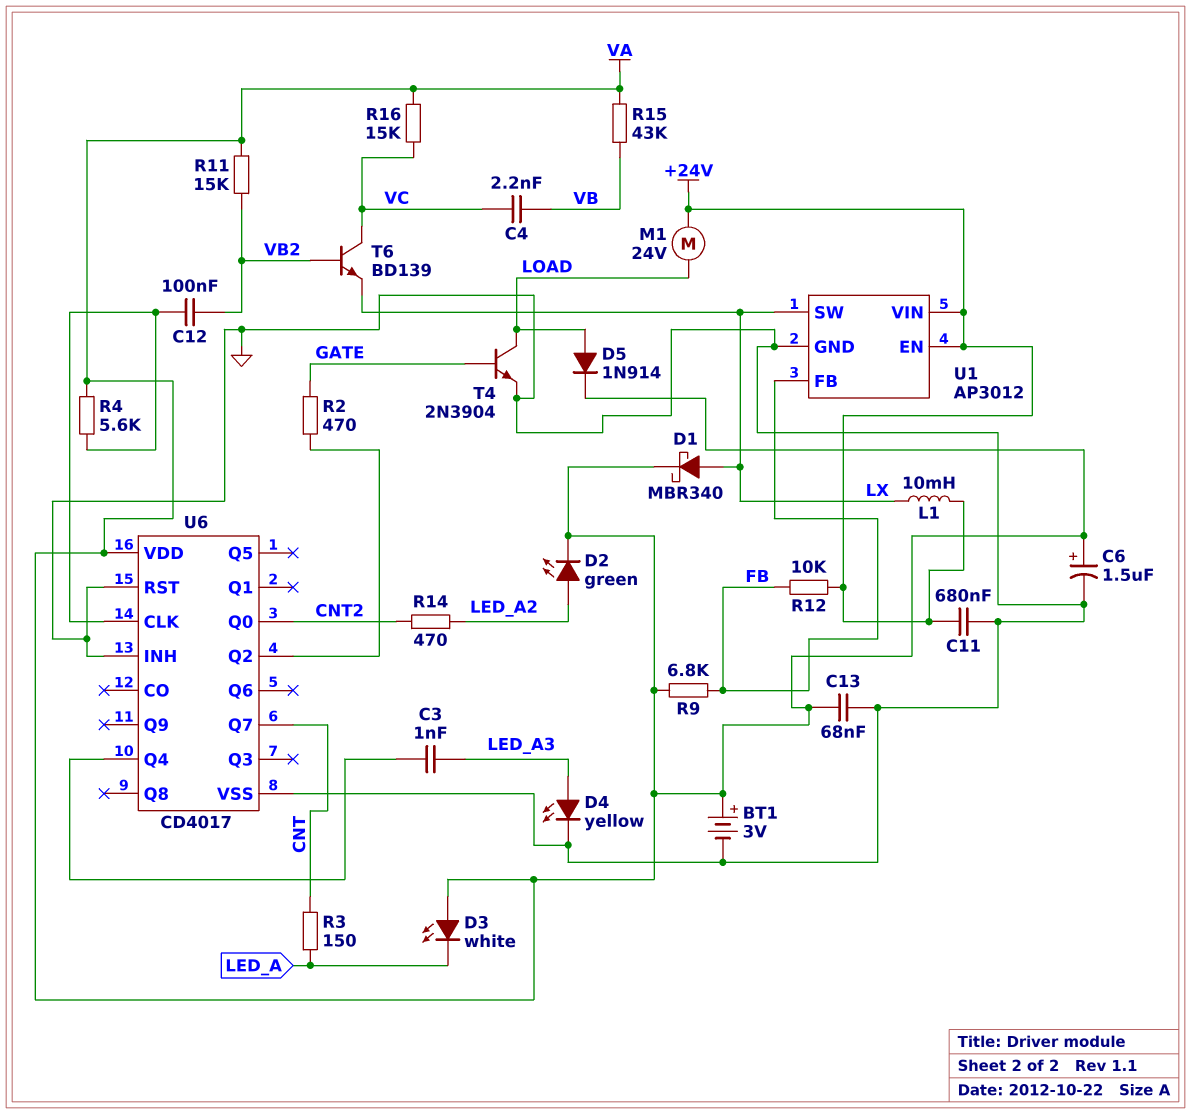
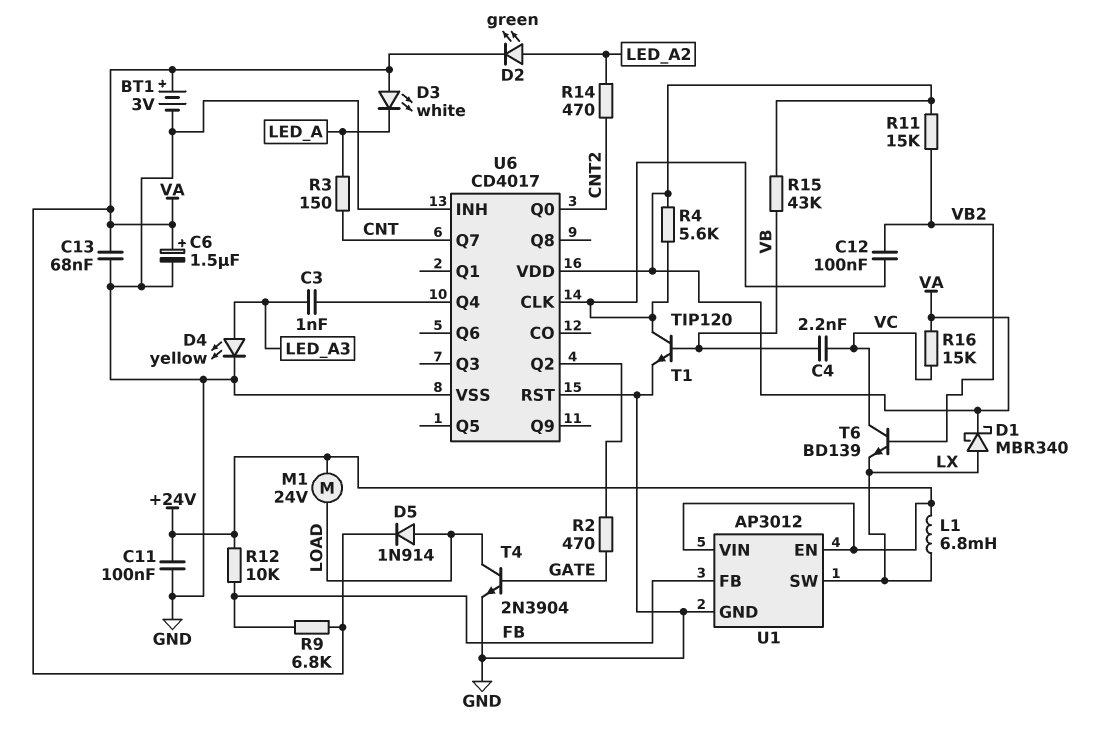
C11: 680nF (+24V, GND) -> 100nF (+24V, GND)
L1: 10mH (+24V, LX) -> 6.8mH (+24V, LX)
T1: none -> NPN TIP120 (B VB, C U6/CLK, E GND)

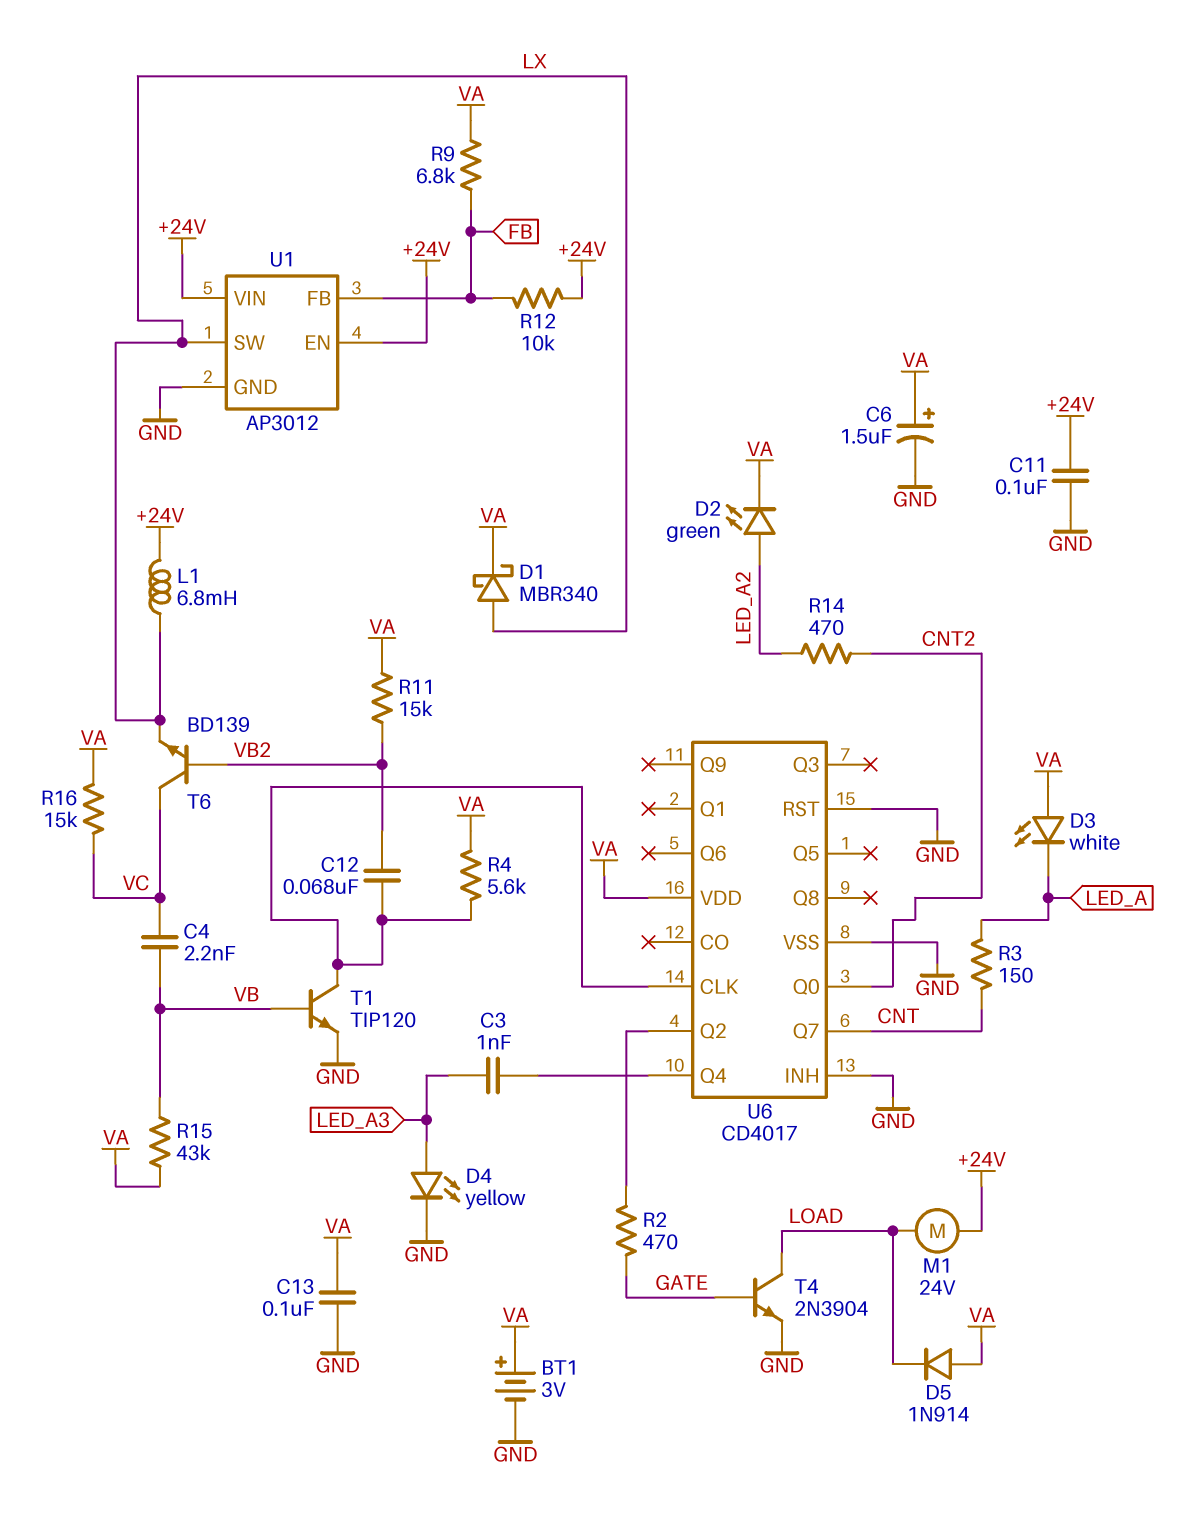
C12: 100nF (U6/CLK, VB2) -> 68nF (U6/CLK, VB2)
C13: 68nF (GND, VA) -> 100nF (GND, VA)
D5: diode 1N914 (A LOAD, K VA) -> diode 1N914 (A VA, K LOAD)

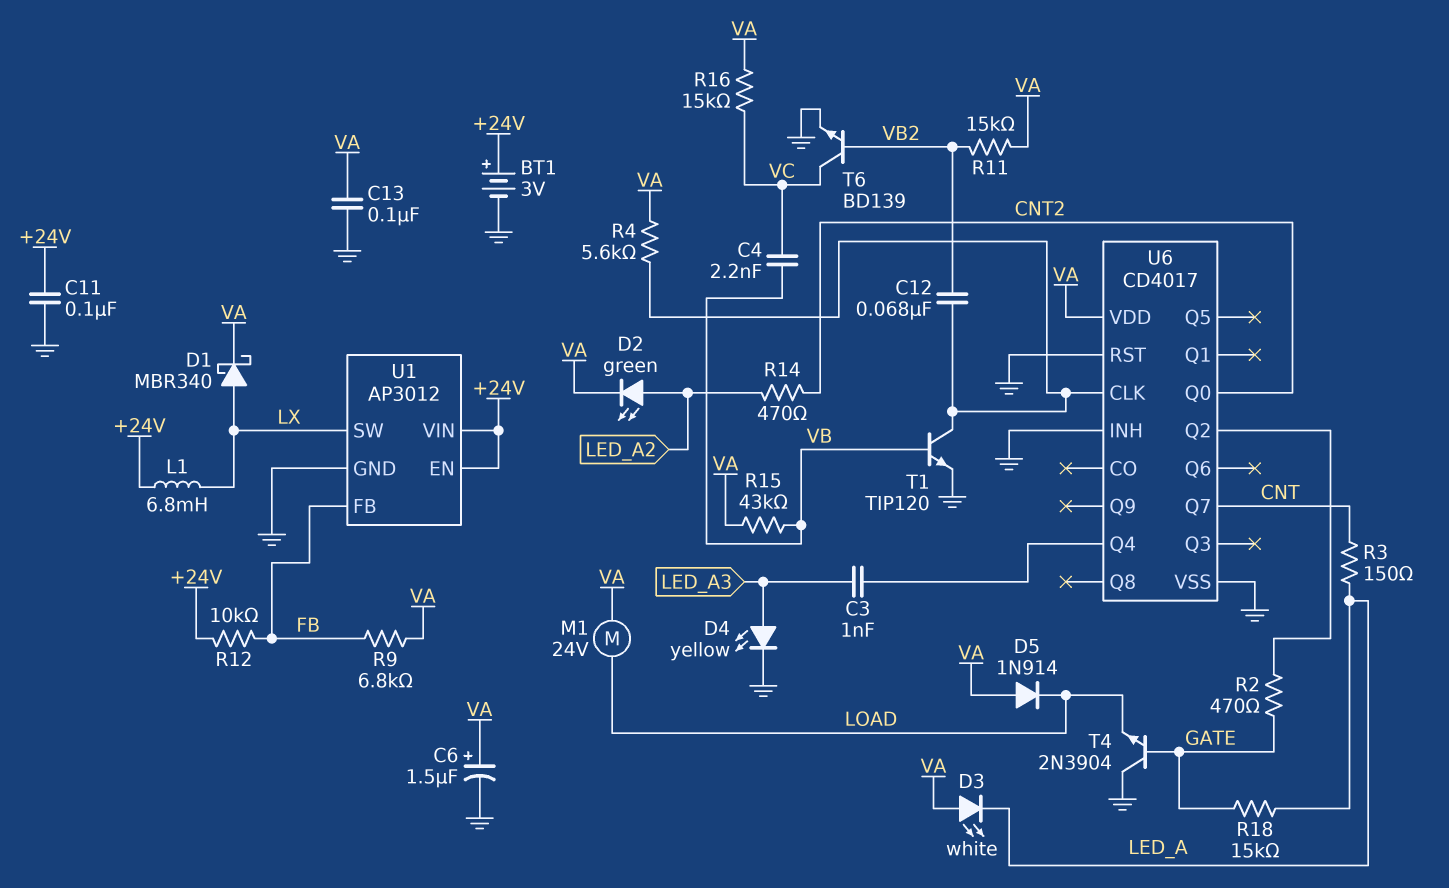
BT1: 3V (plus VA, minus GND) -> 3V (plus +24V, minus GND)
M1: motor 24V (+24V, LOAD) -> motor 24V (LOAD, VA)
R18: none -> 15k (GATE, LED_A)
T4: NPN 2N3904 (B GATE, C LOAD, E GND) -> NPN 2N3904 (B GATE, C GND, E LOAD)
T6: NPN BD139 (B VB2, C VC, E LX) -> NPN BD139 (B VB2, C VC, E GND)

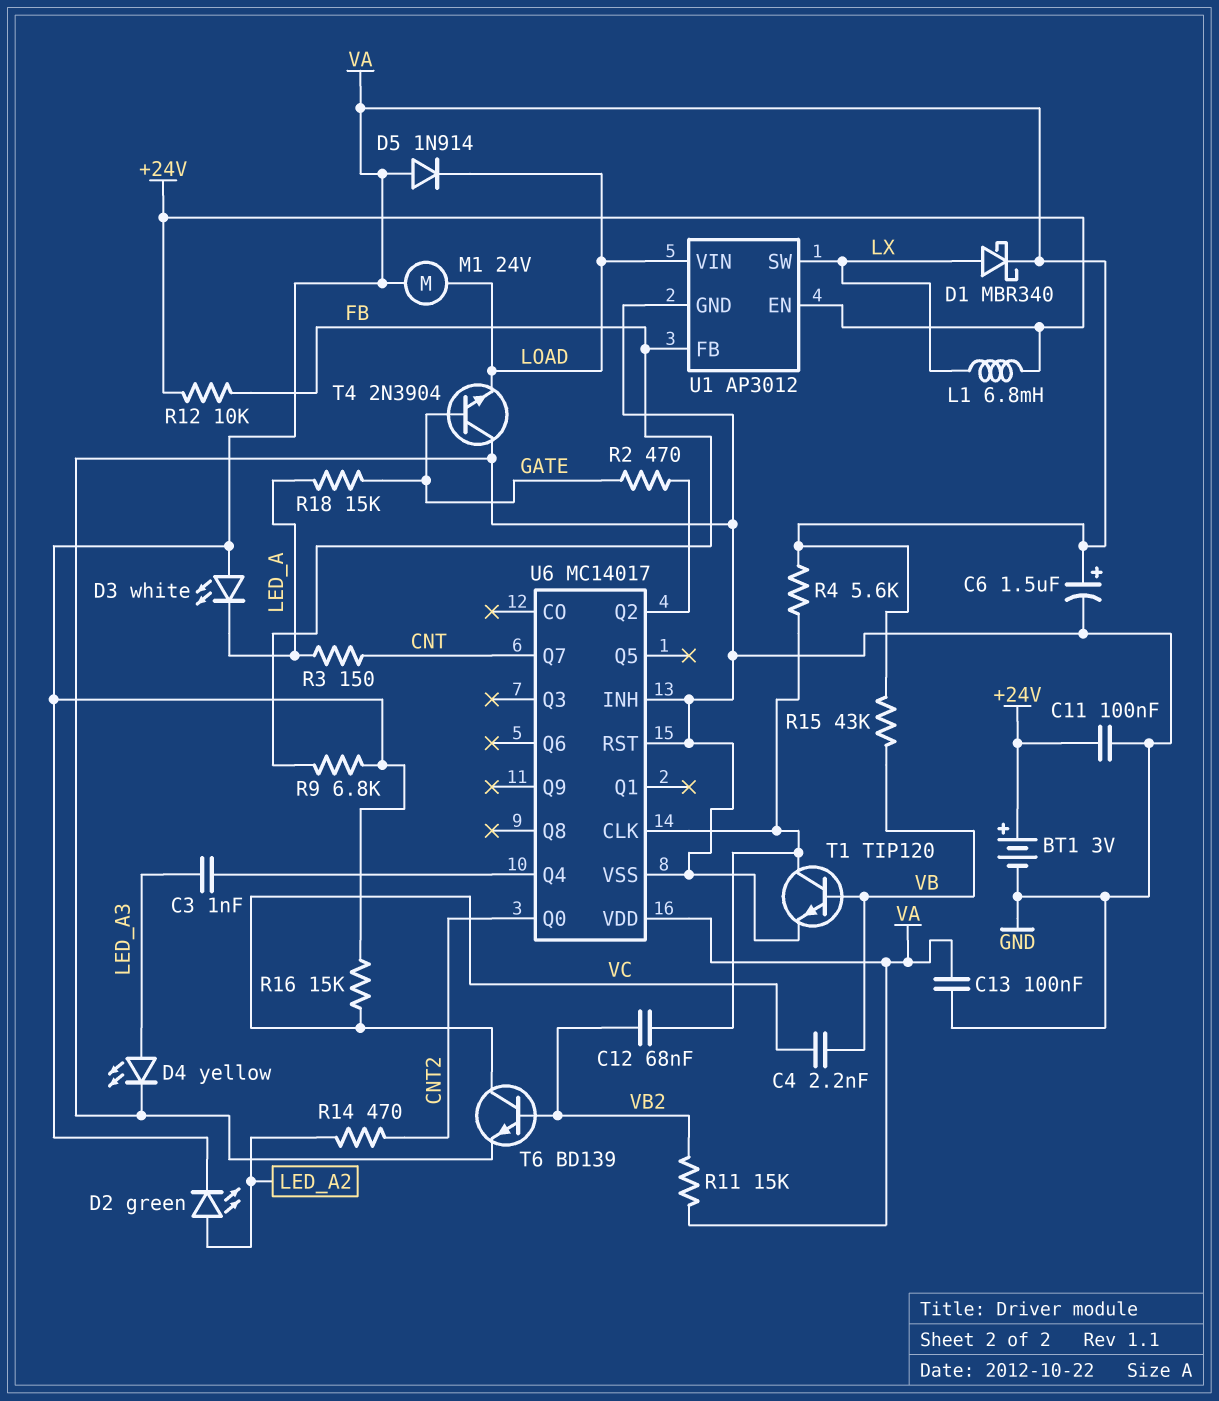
U1 pin VIN: +24V -> LOAD
U6: CD4017 -> MC14017

